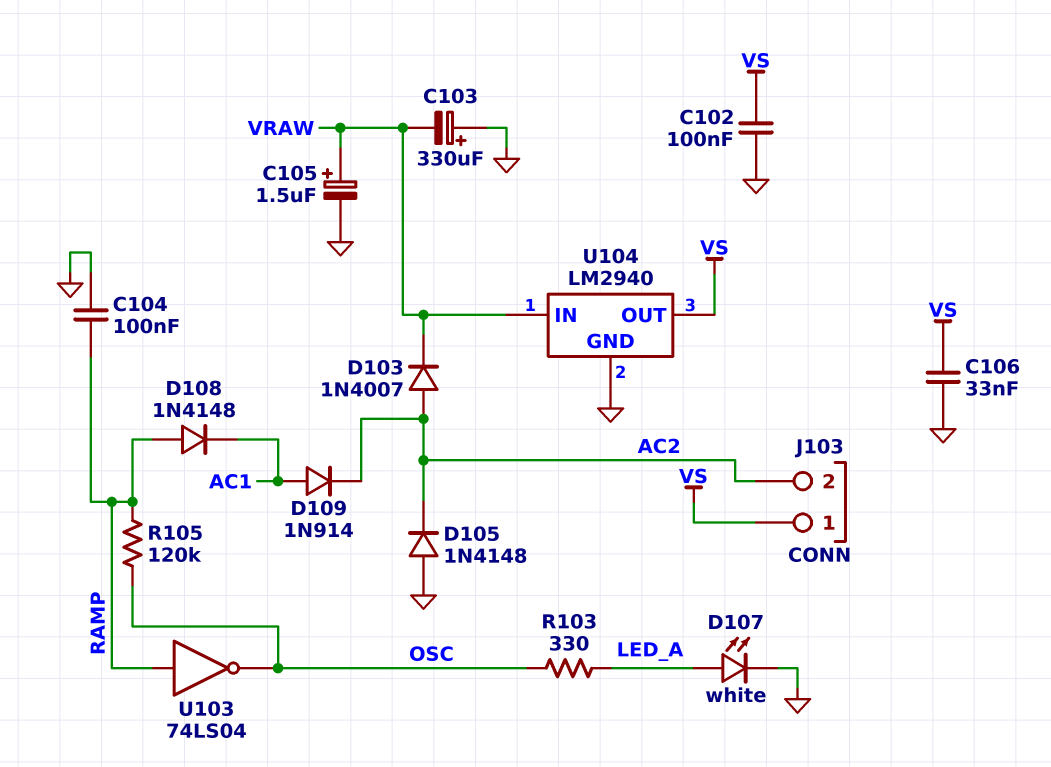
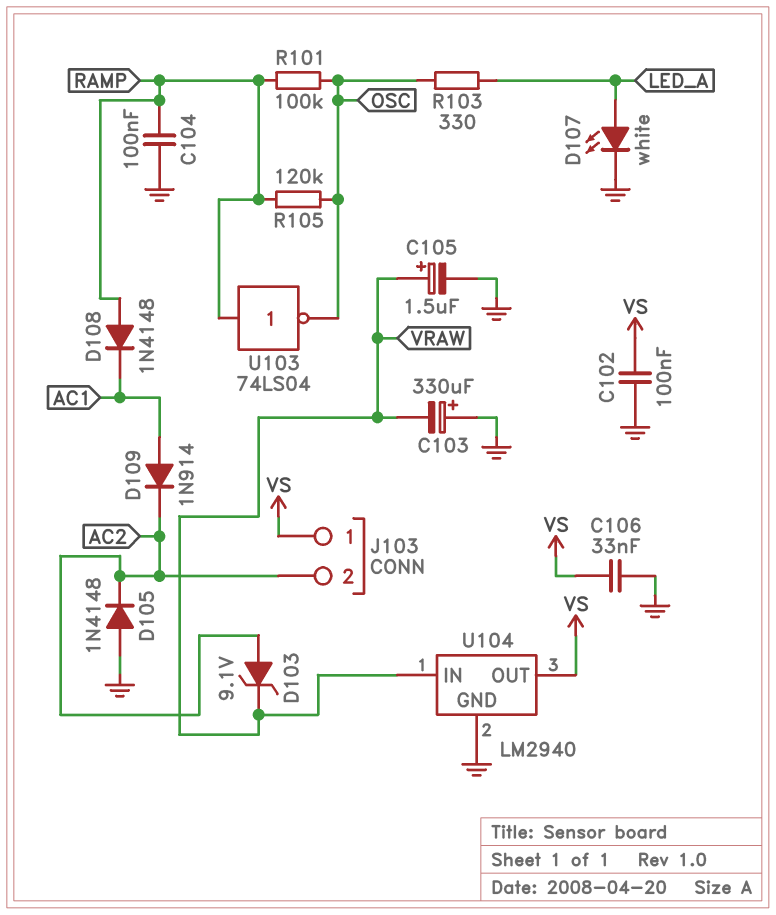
D103: diode 1N4007 (A AC2, K VRAW) -> zener 9.1V (A AC2, K VRAW)
R101: none -> 100k (OSC, RAMP)

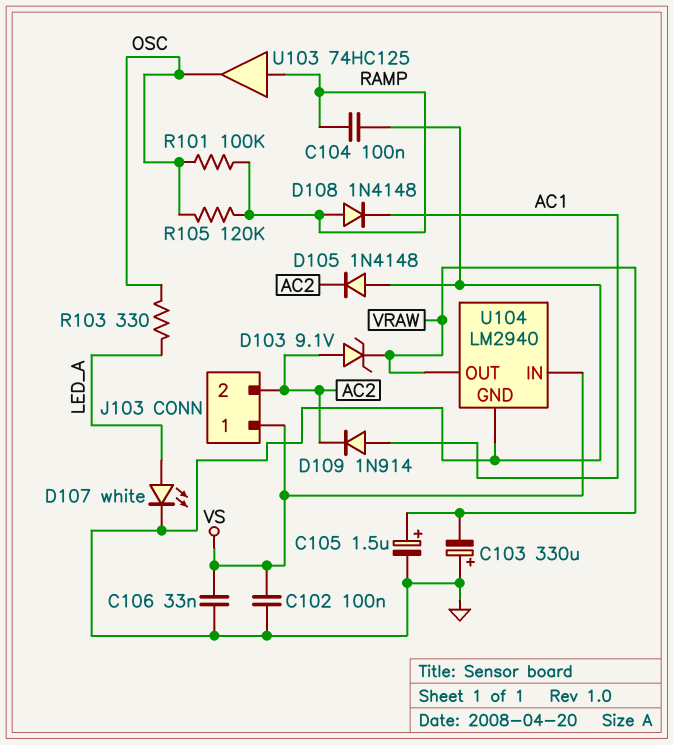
U103: NOT 74LS04 (in RAMP, out OSC) -> buffer 74HC125 (in RAMP, out OSC)
U104 pin IN: VRAW -> VS
U104 pin OUT: VS -> VRAW

